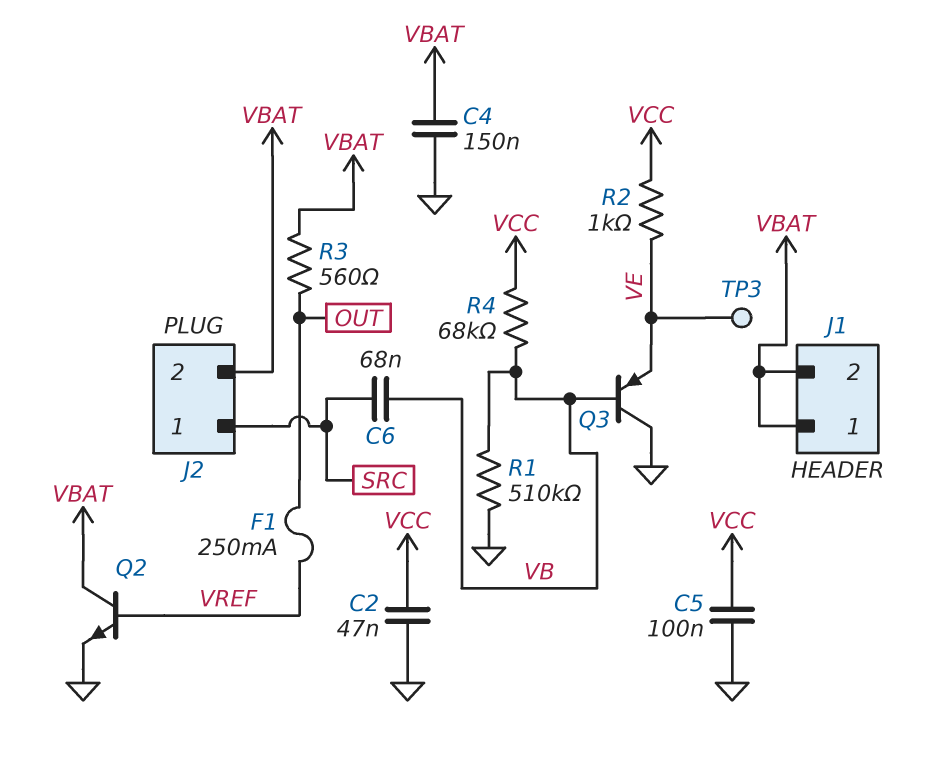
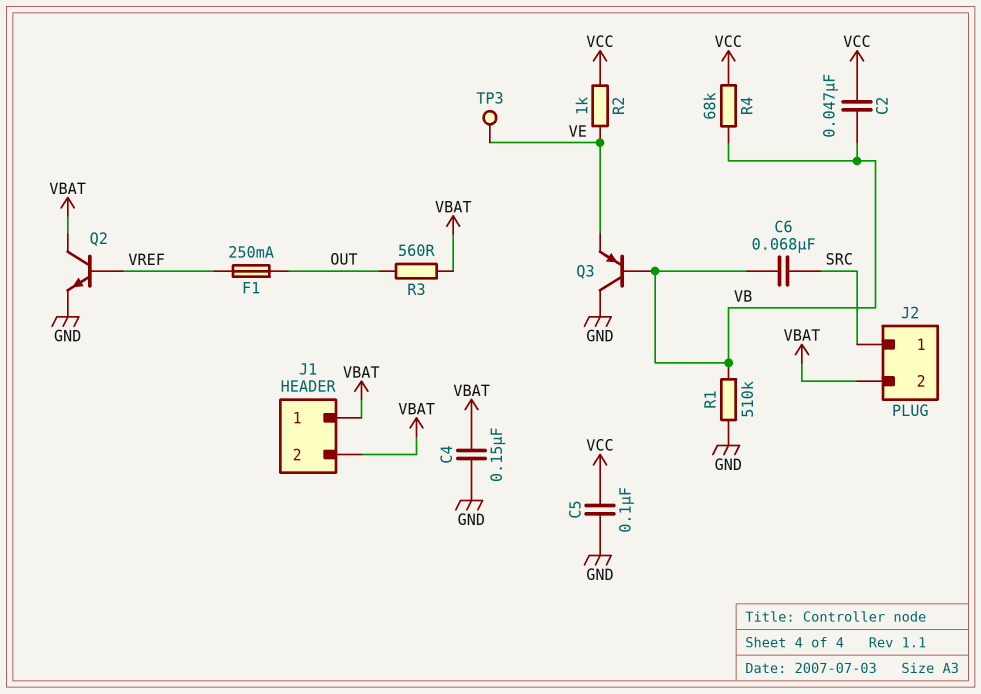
C2: 47nF (GND, VCC) -> 47nF (VB, VCC)

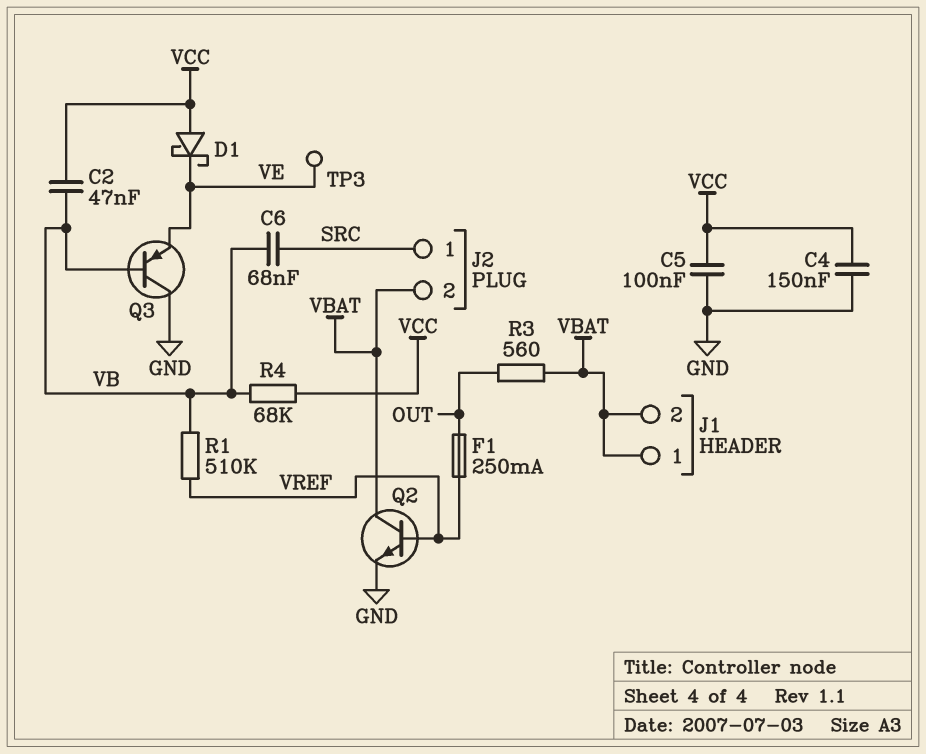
C4: 150nF (GND, VBAT) -> 150nF (GND, VCC)
D1: none -> schottky (A VCC, K VE)
R1: 510k (GND, VB) -> 510k (VB, VREF)
R2: 1k (VCC, VE) -> none

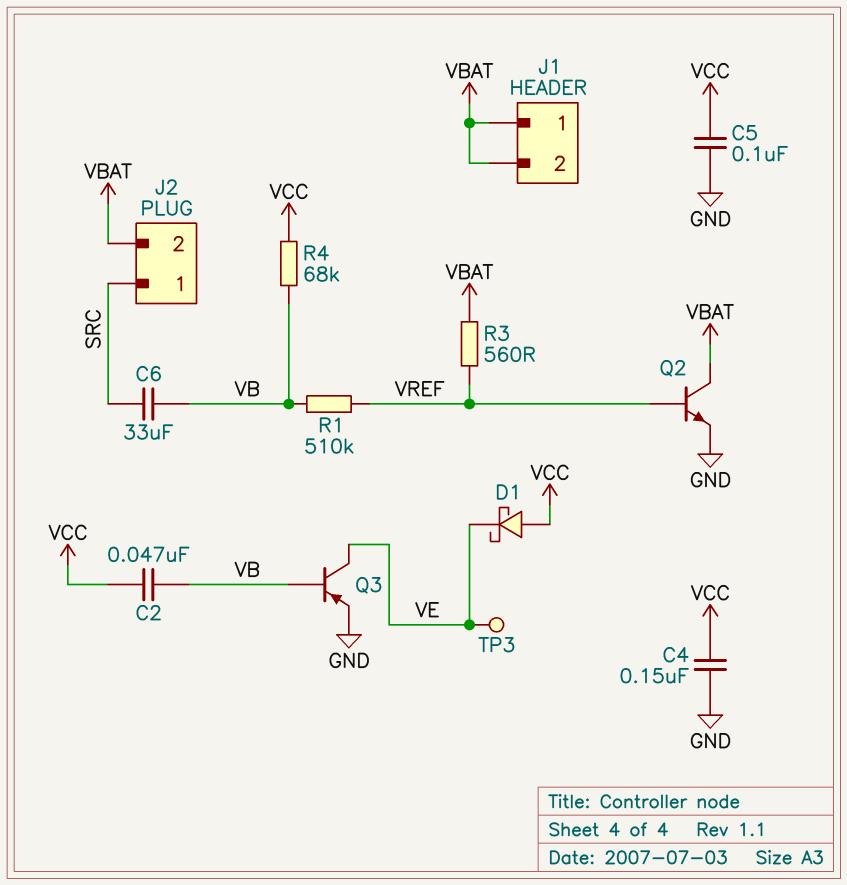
C6: 68nF (SRC, VB) -> 33uF (SRC, VB)
F1: 250mA (OUT, VREF) -> none
Q3: PNP (B VB, C GND, E VE) -> PNP (B VB, C VE, E GND)
R3: 560 (OUT, VBAT) -> 560 (VBAT, VREF)

